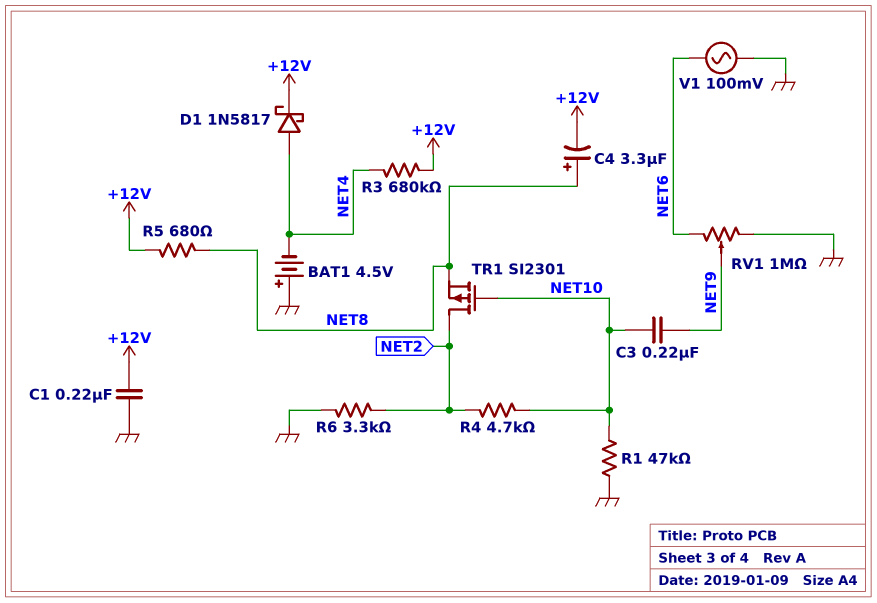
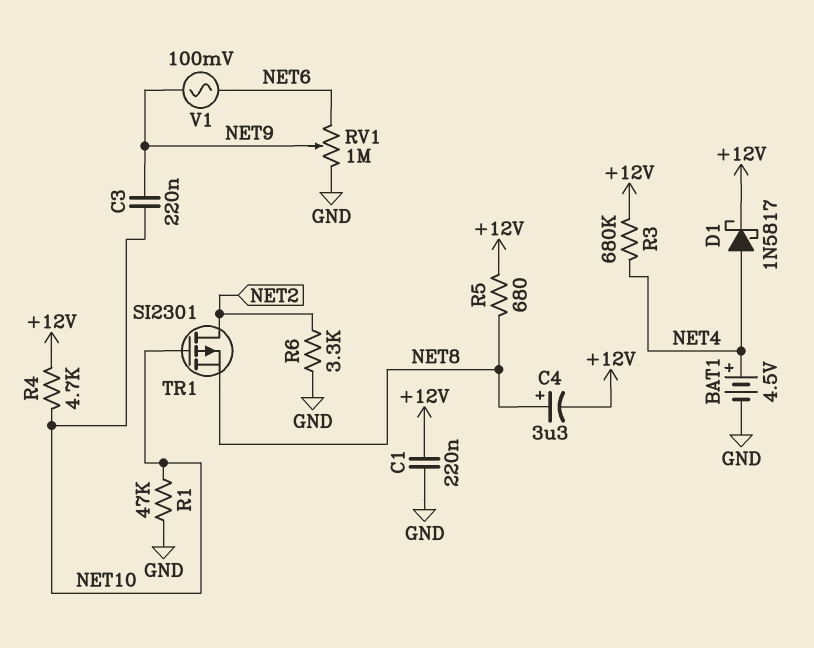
BAT1: 4.5V (plus GND, minus NET4) -> 4.5V (plus NET4, minus GND)
R4: 4.7k (NET2, NET10) -> 4.7k (+12V, NET10)
V1: AC 100mV (GND, NET6) -> AC 100mV (NET6, NET9)

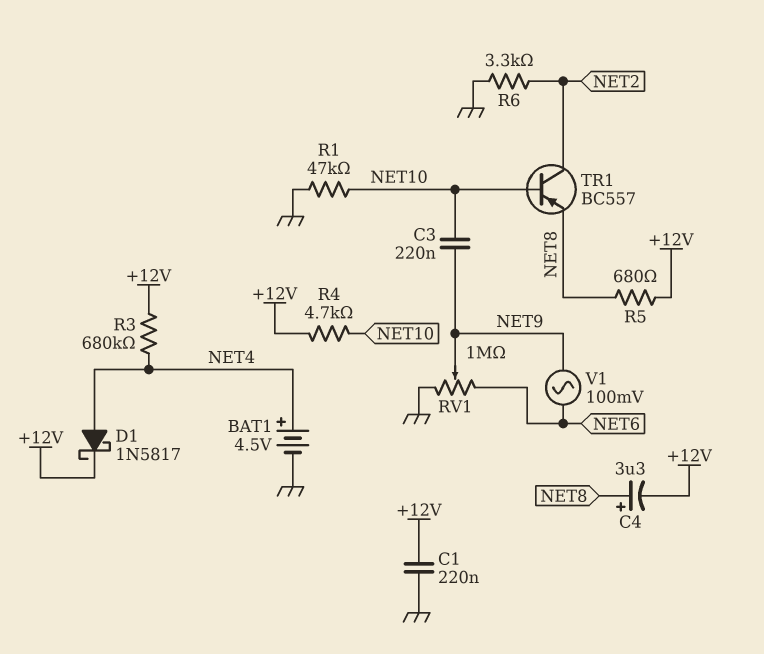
TR1: PMOS SI2301 (G NET10, D NET2, S NET8) -> PNP BC557 (B NET10, C NET2, E NET8)

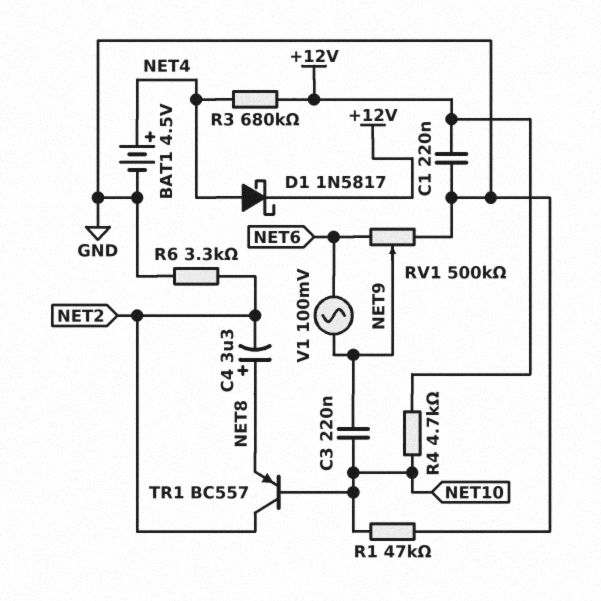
C4: 3.3uF (plus NET8, minus +12V) -> 3.3uF (plus NET8, minus NET2)
R5: 680 (+12V, NET8) -> none
RV1: 1M (GND, NET6, wiper NET9) -> 500k (GND, NET6, wiper NET9)

